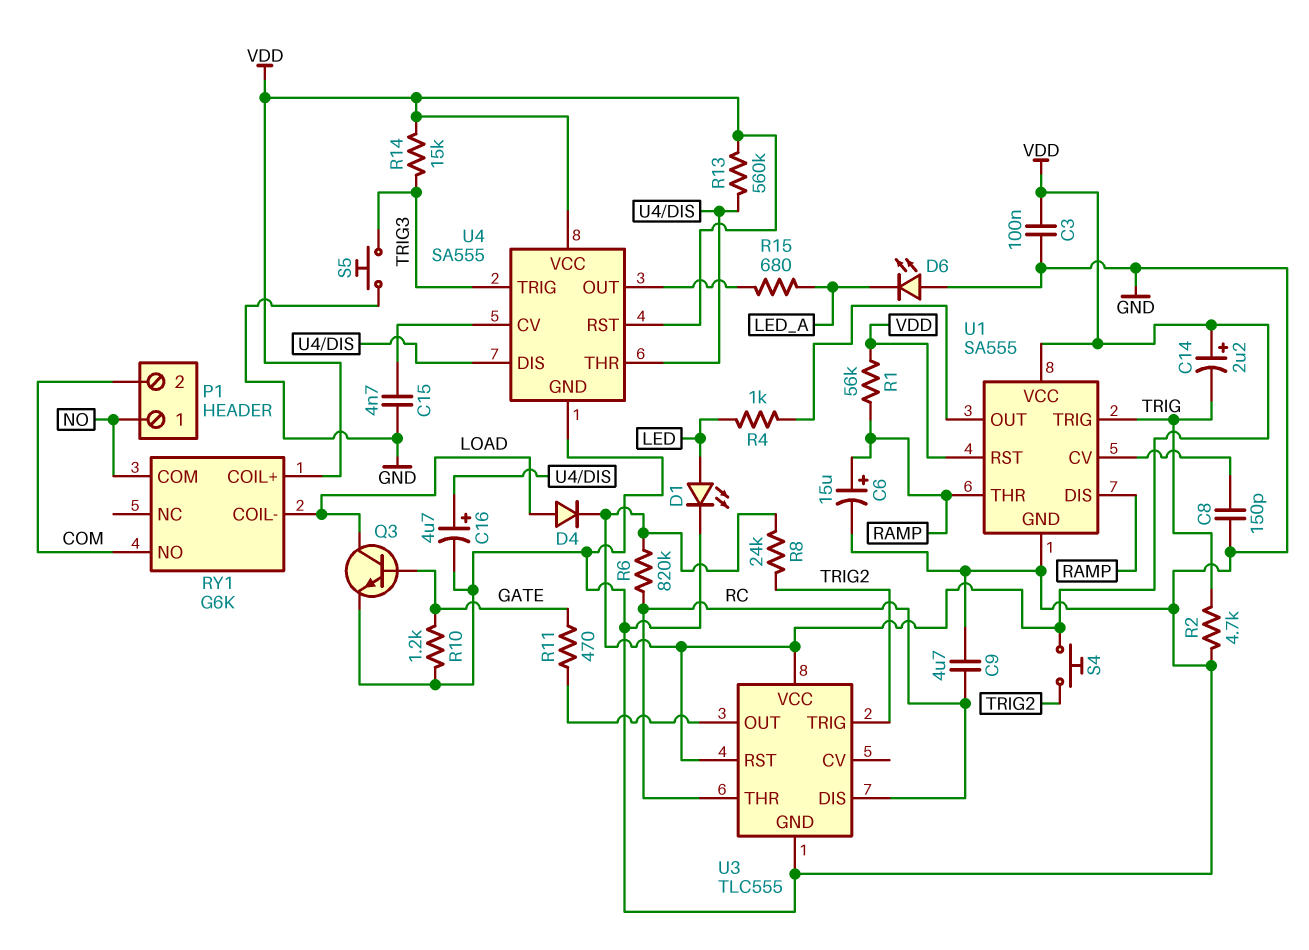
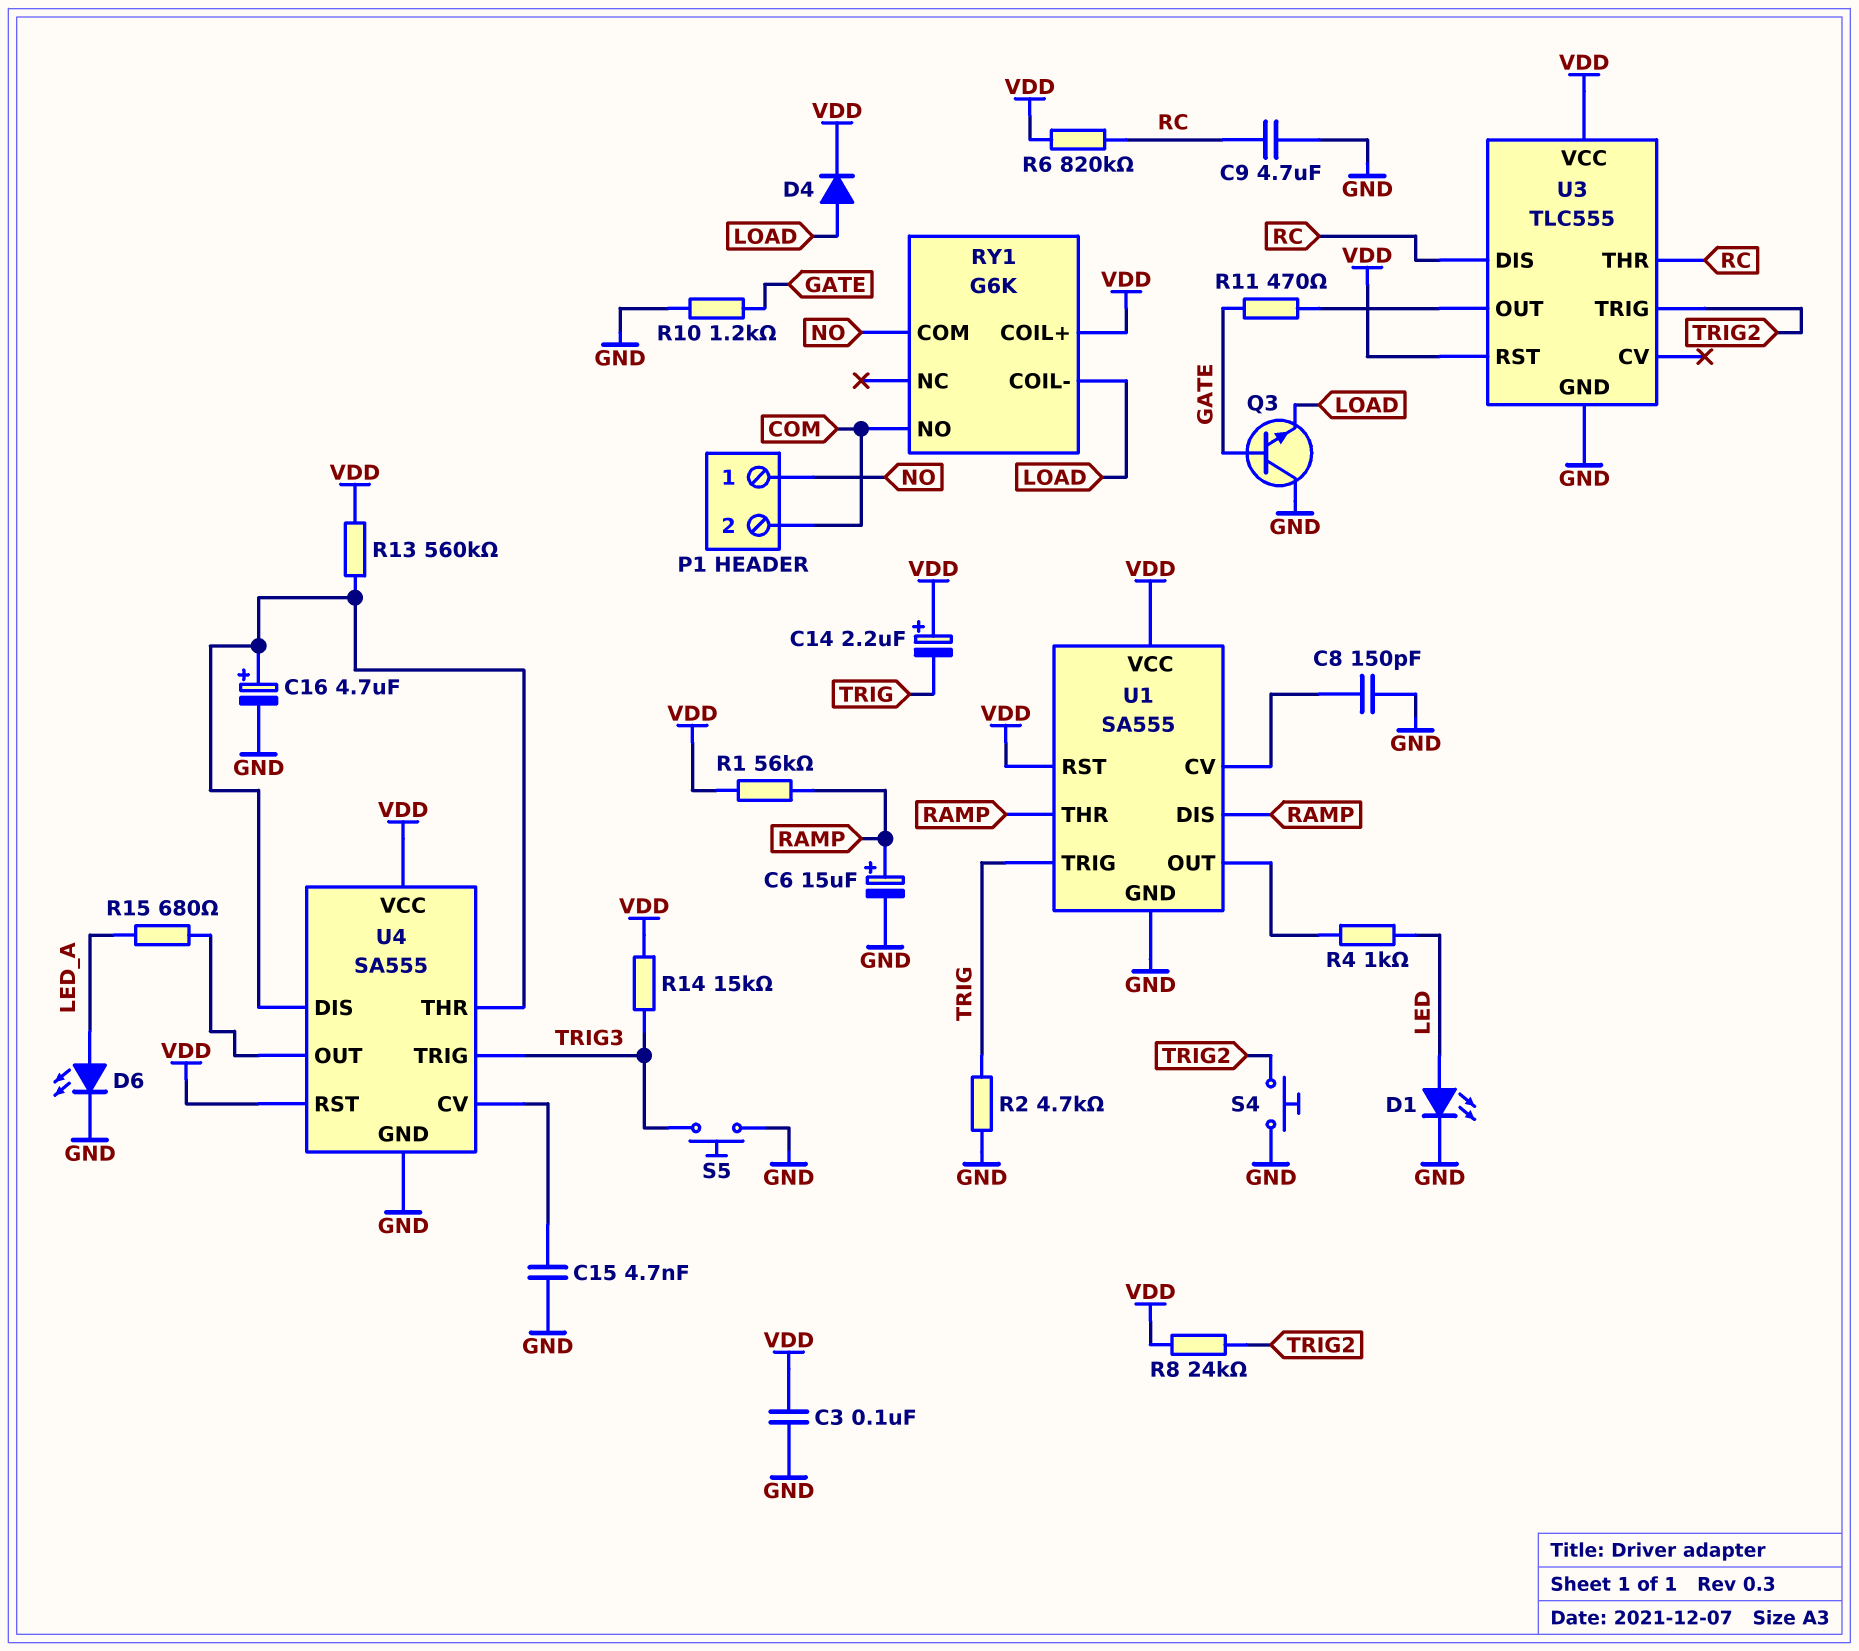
D6: LED (A GND, K LED_A) -> LED (A LED_A, K GND)
Q3: NPN (B GATE, C LOAD, E GND) -> NPN (B GATE, C GND, E LOAD)
S4: button (TRIG2, VDD) -> button (GND, TRIG2)

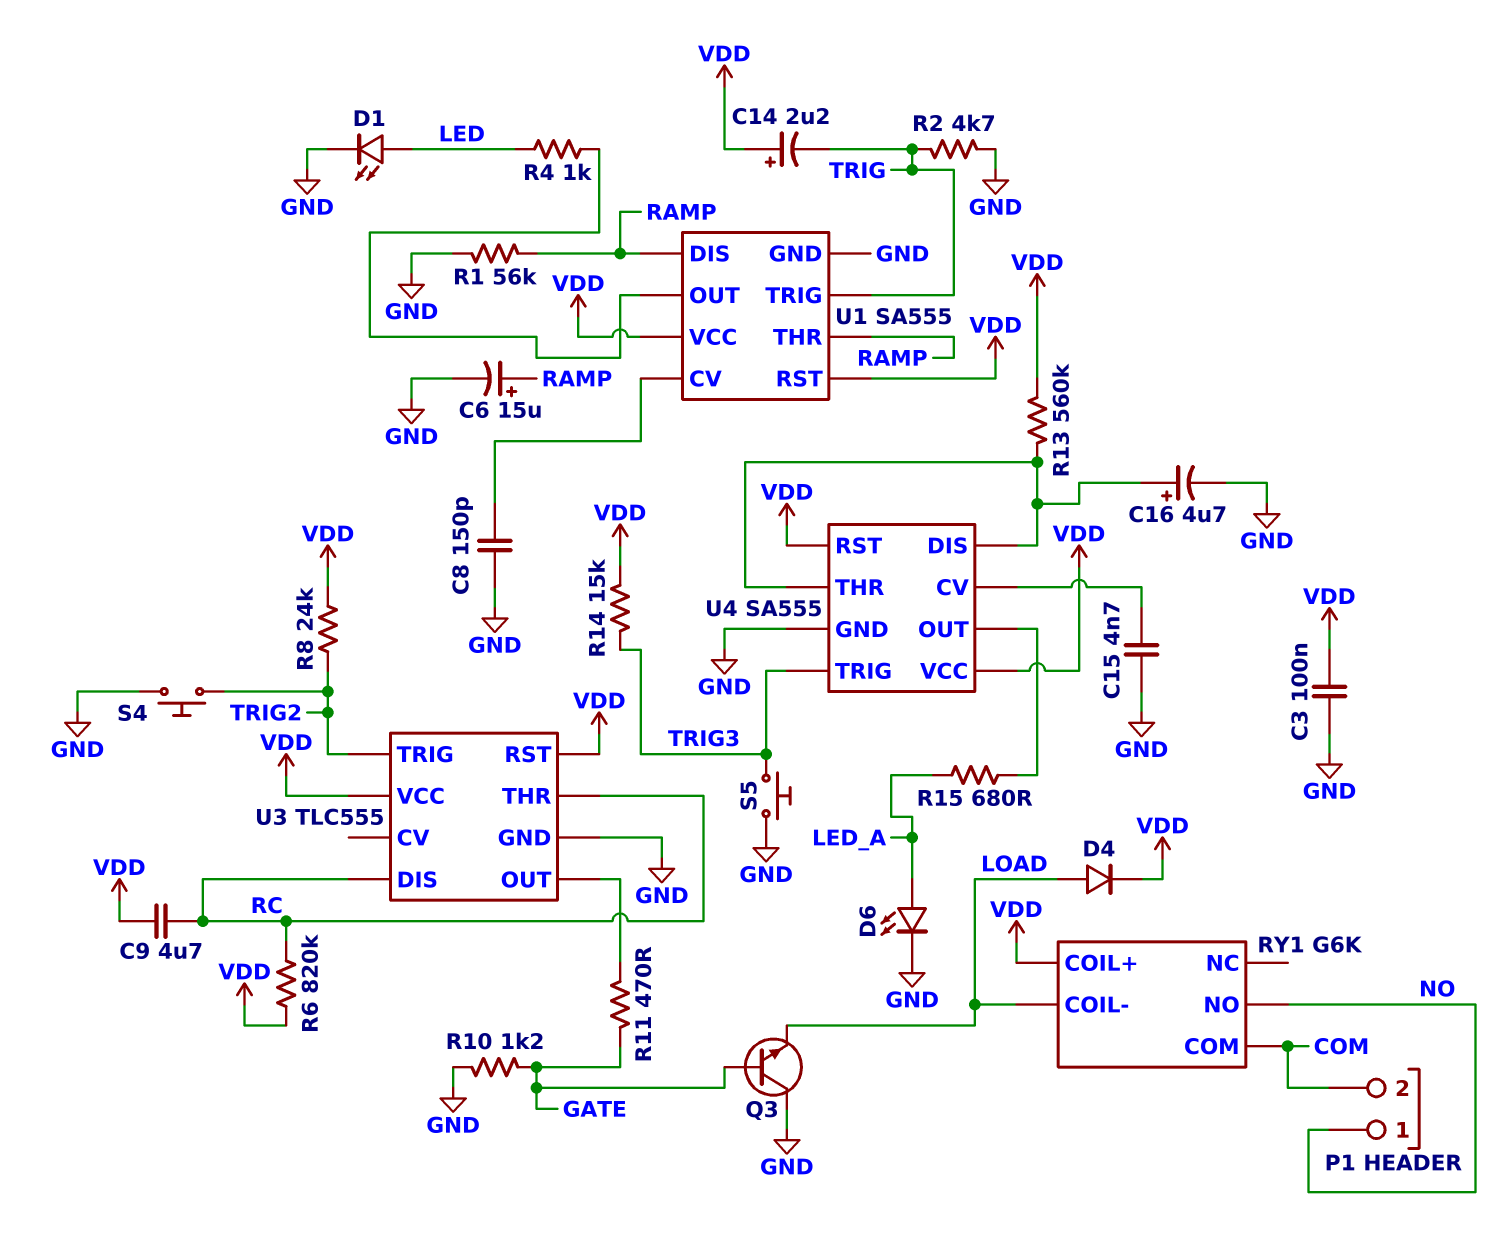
C9: 4.7uF (GND, RC) -> 4.7uF (RC, VDD)
R1: 56k (RAMP, VDD) -> 56k (GND, RAMP)
RY1 pin COM: NO -> COM
RY1 pin NO: COM -> NO

